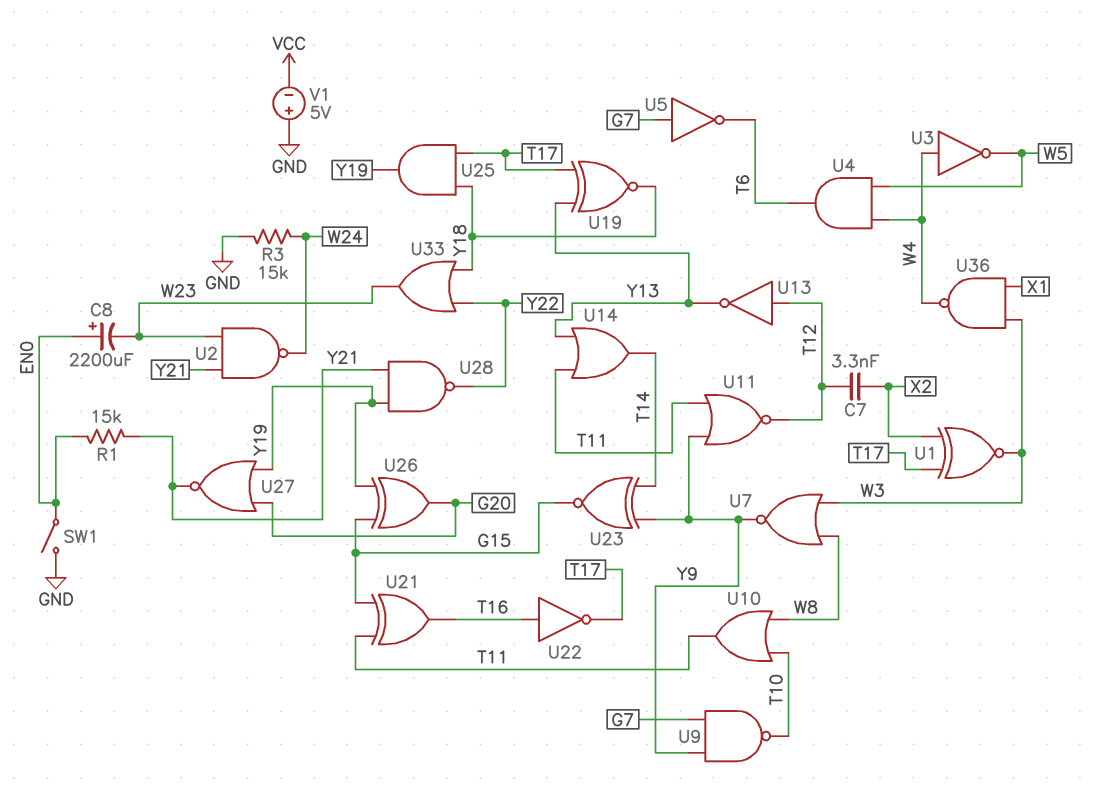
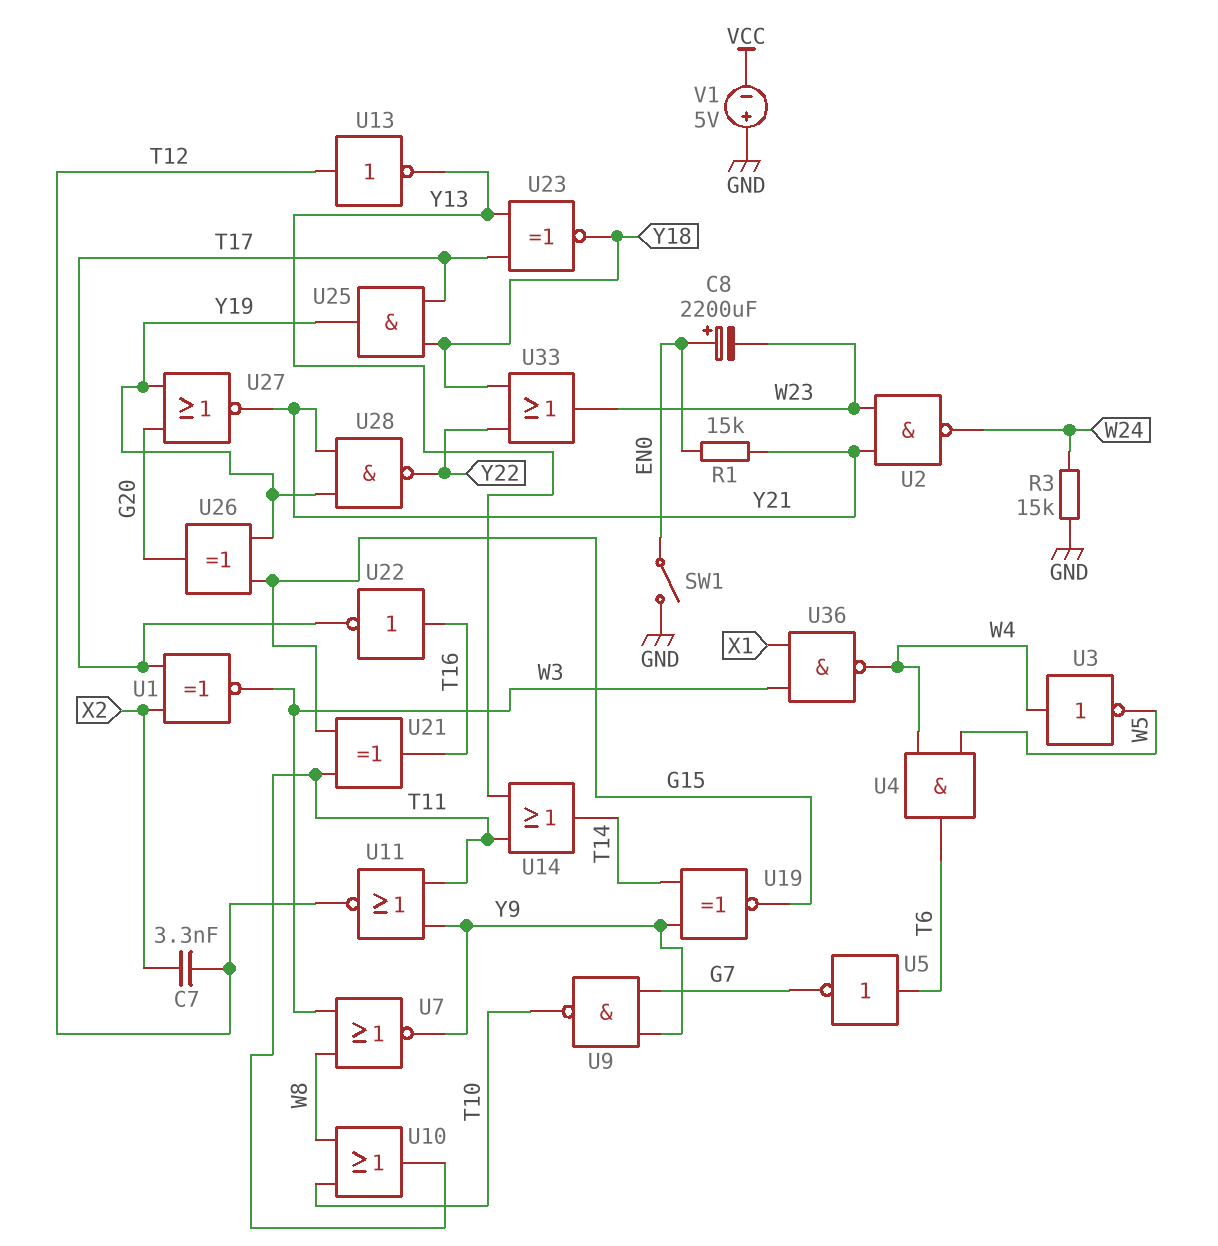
U5: NOT (in G7, out T6) -> NOT (in T6, out G7)
U19: XNOR (in T17, in Y13, out Y18) -> XNOR (in T14, in Y9, out G15)
U23: XNOR (in T14, in Y9, out G15) -> XNOR (in T17, in Y13, out Y18)

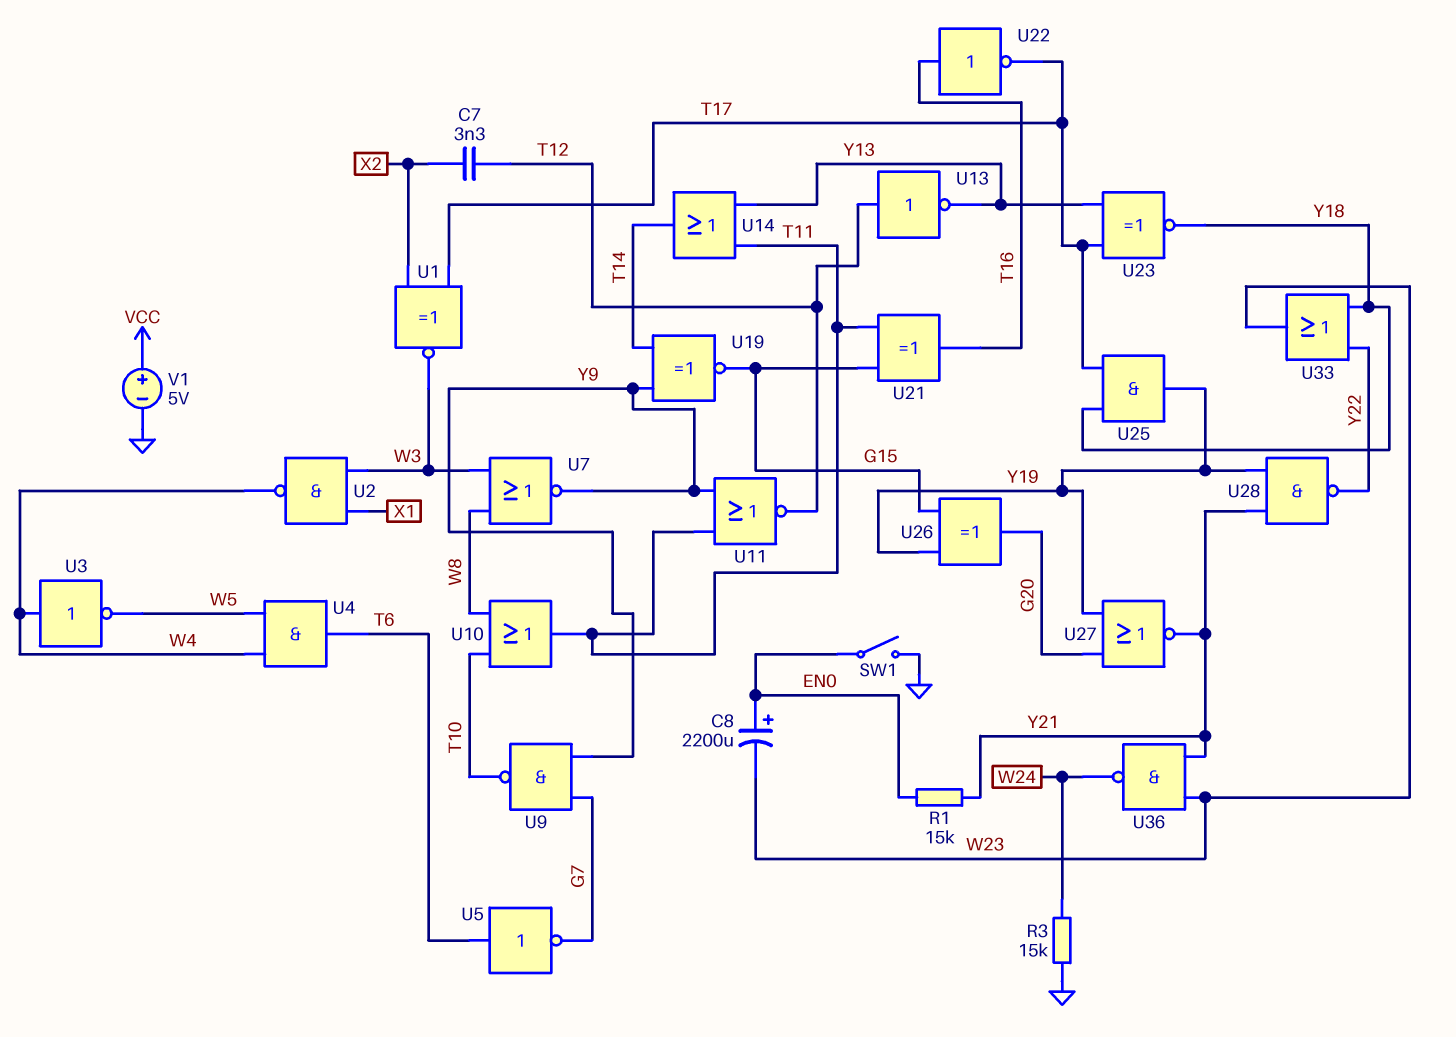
U2: NAND (in W23, in Y21, out W24) -> NAND (in W3, in X1, out W4)
U36: NAND (in W3, in X1, out W4) -> NAND (in W23, in Y21, out W24)
V1: 5V (plus GND, minus VCC) -> 5V (plus VCC, minus GND)

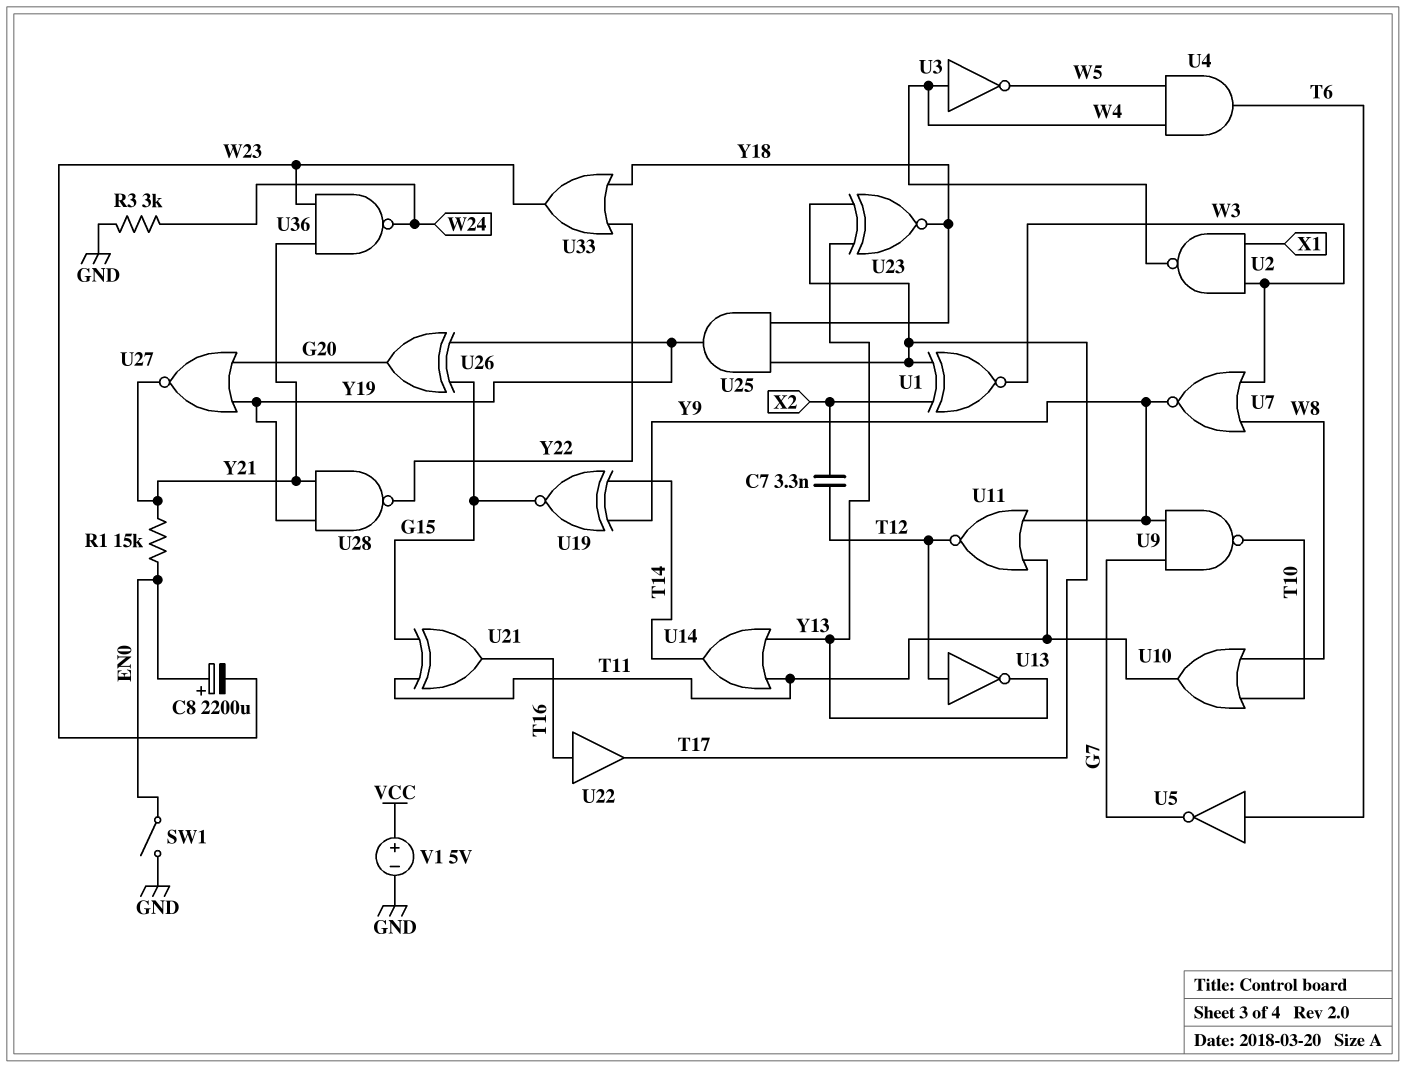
R3: 15k (GND, W24) -> 3k (GND, W24)
U22: NOT (in T16, out T17) -> buffer (in T16, out T17)

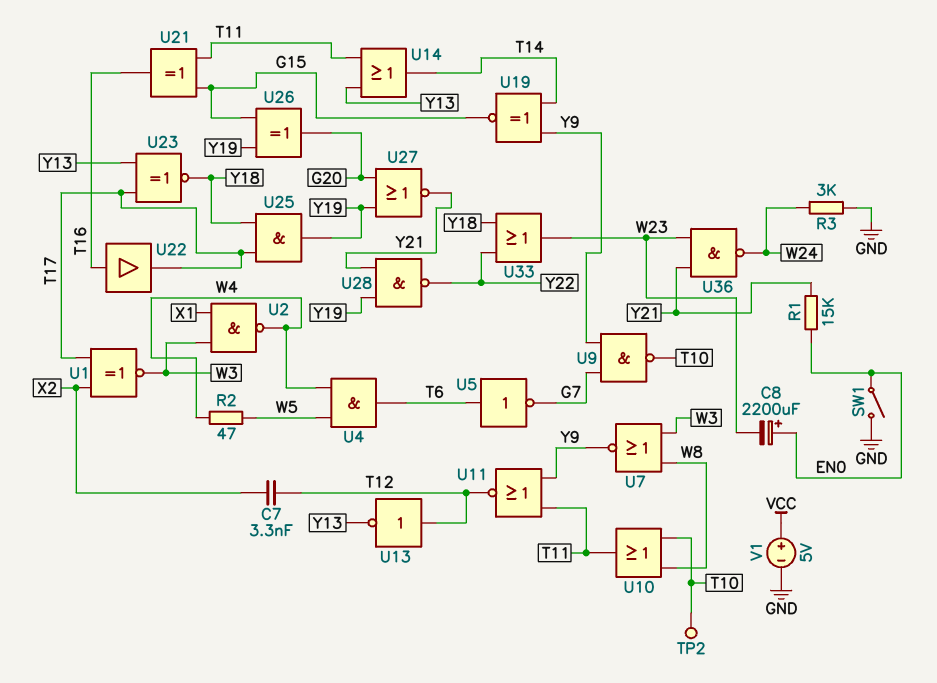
R2: none -> 47 (W4, W5)
TP2: none -> test point (T10)
U3: NOT (in W4, out W5) -> none

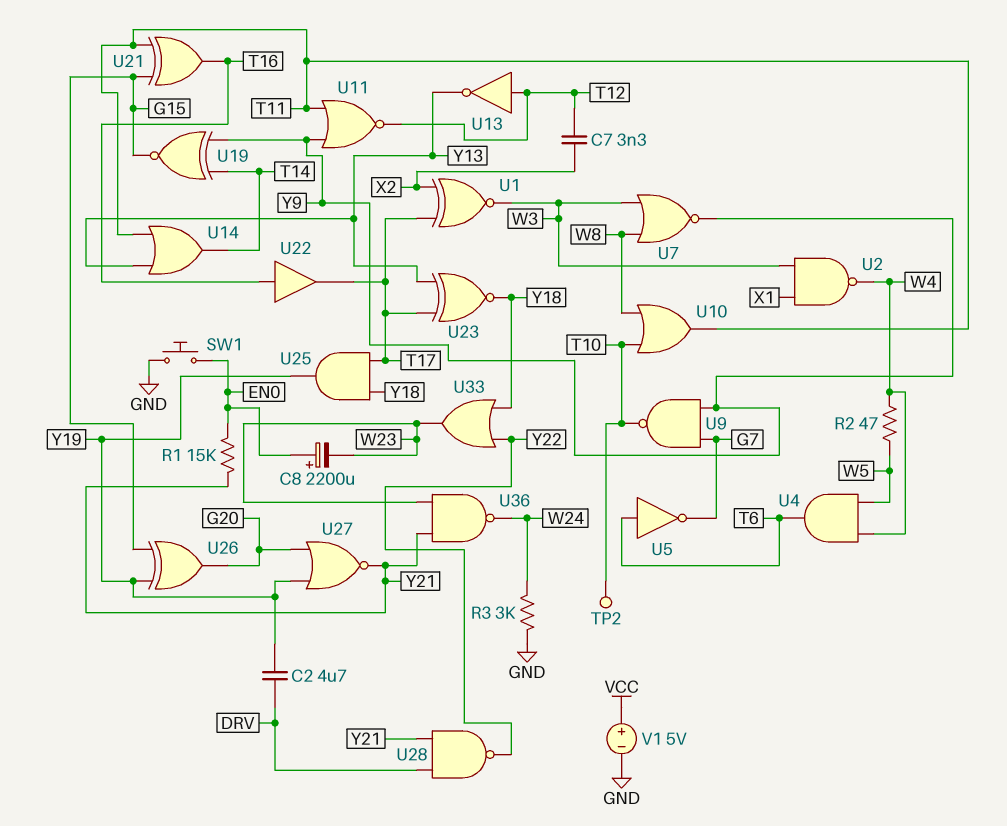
C2: none -> 4.7uF (DRV, Y19)
SW1: switch (EN0, GND) -> button (EN0, GND)
U28: NAND (in Y19, in Y21, out Y22) -> NAND (in DRV, in Y21, out Y22)

